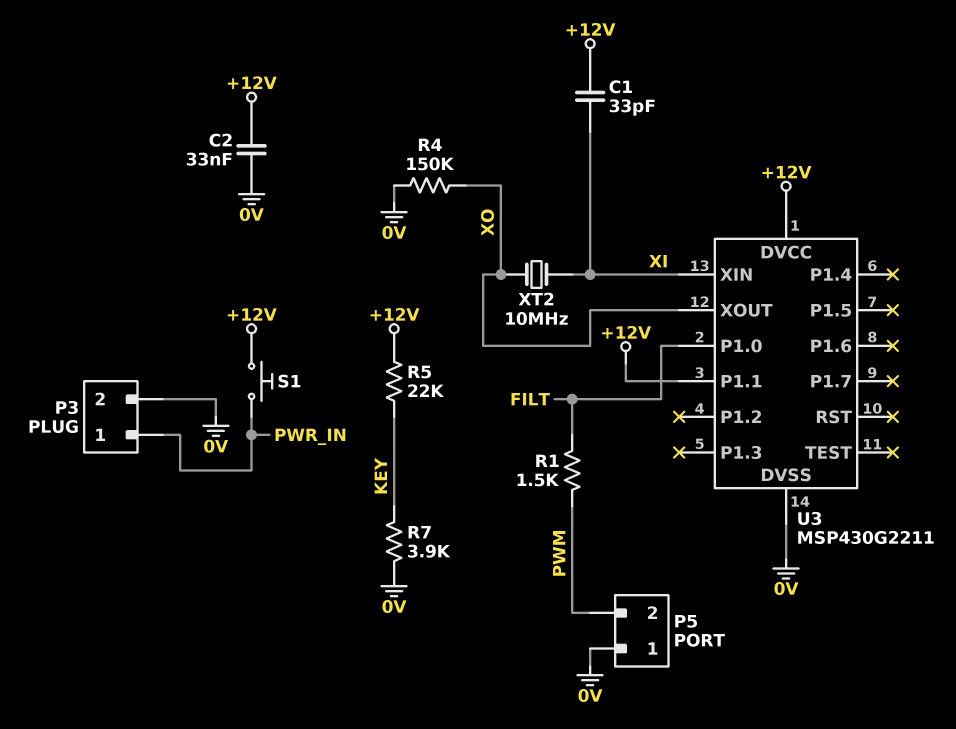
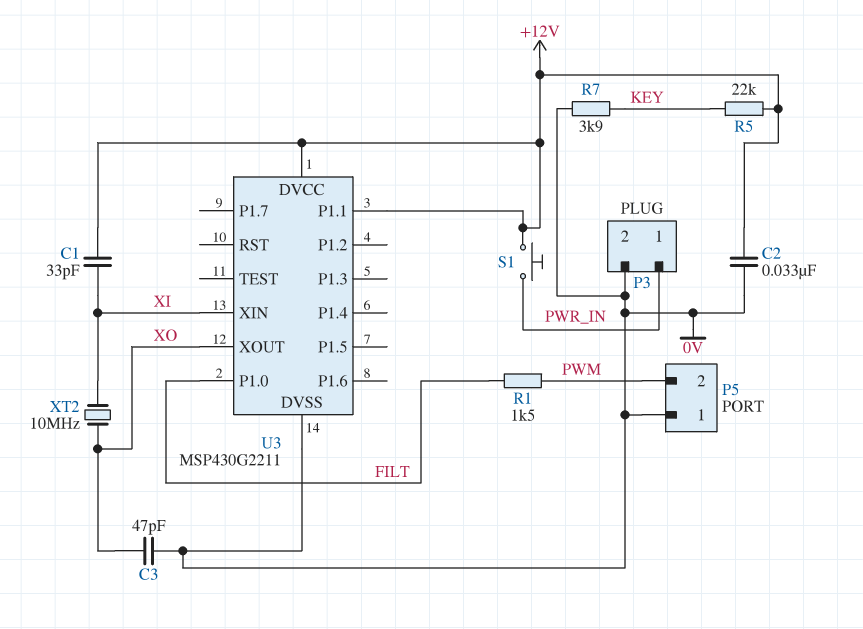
C3: none -> 47pF (0V, XO)
R4: 150k (0V, XO) -> none

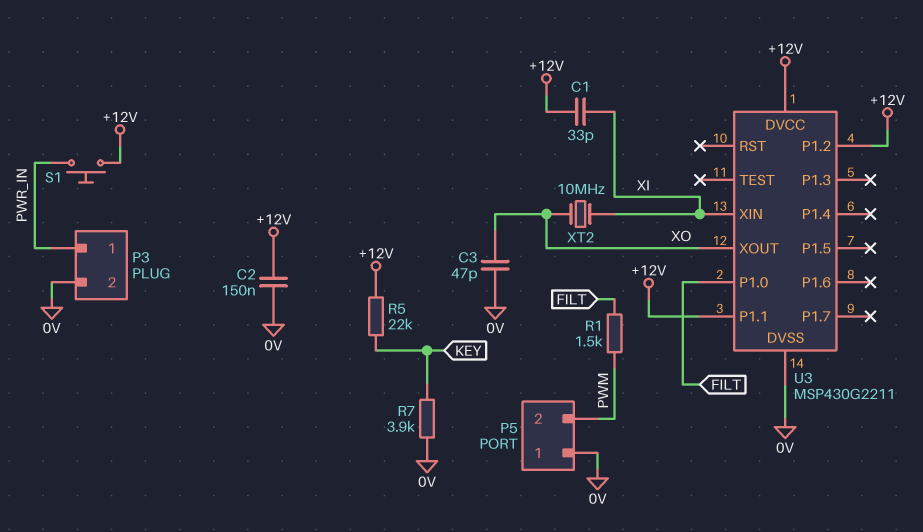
C2: 33nF (+12V, 0V) -> 150nF (+12V, 0V)
U3 pin P1.2: none -> +12V

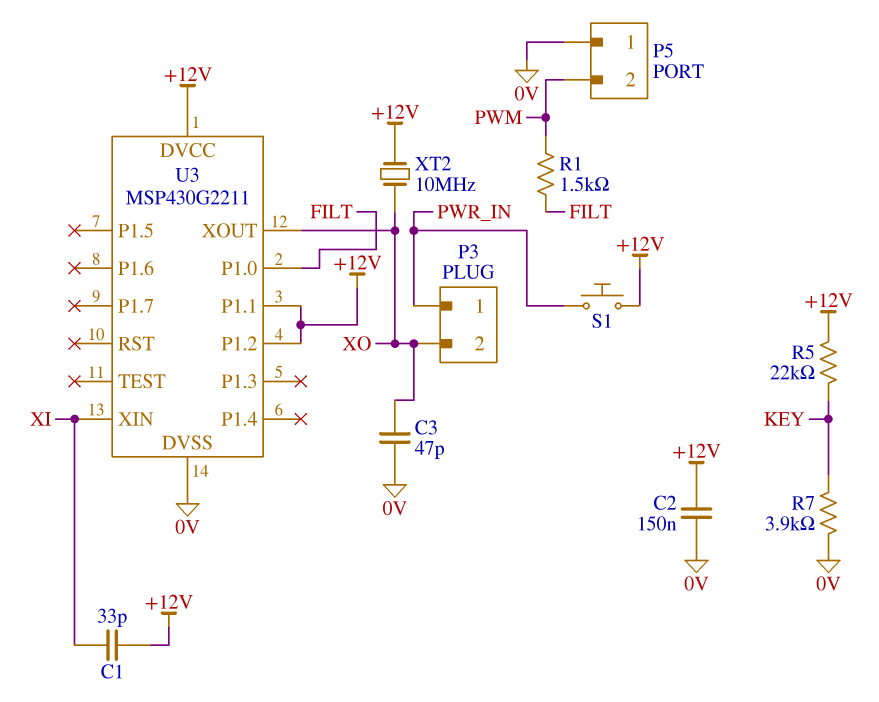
P3 pin 2: 0V -> XO
XT2: 10MHz (XI, XO) -> 10MHz (+12V, XO)

